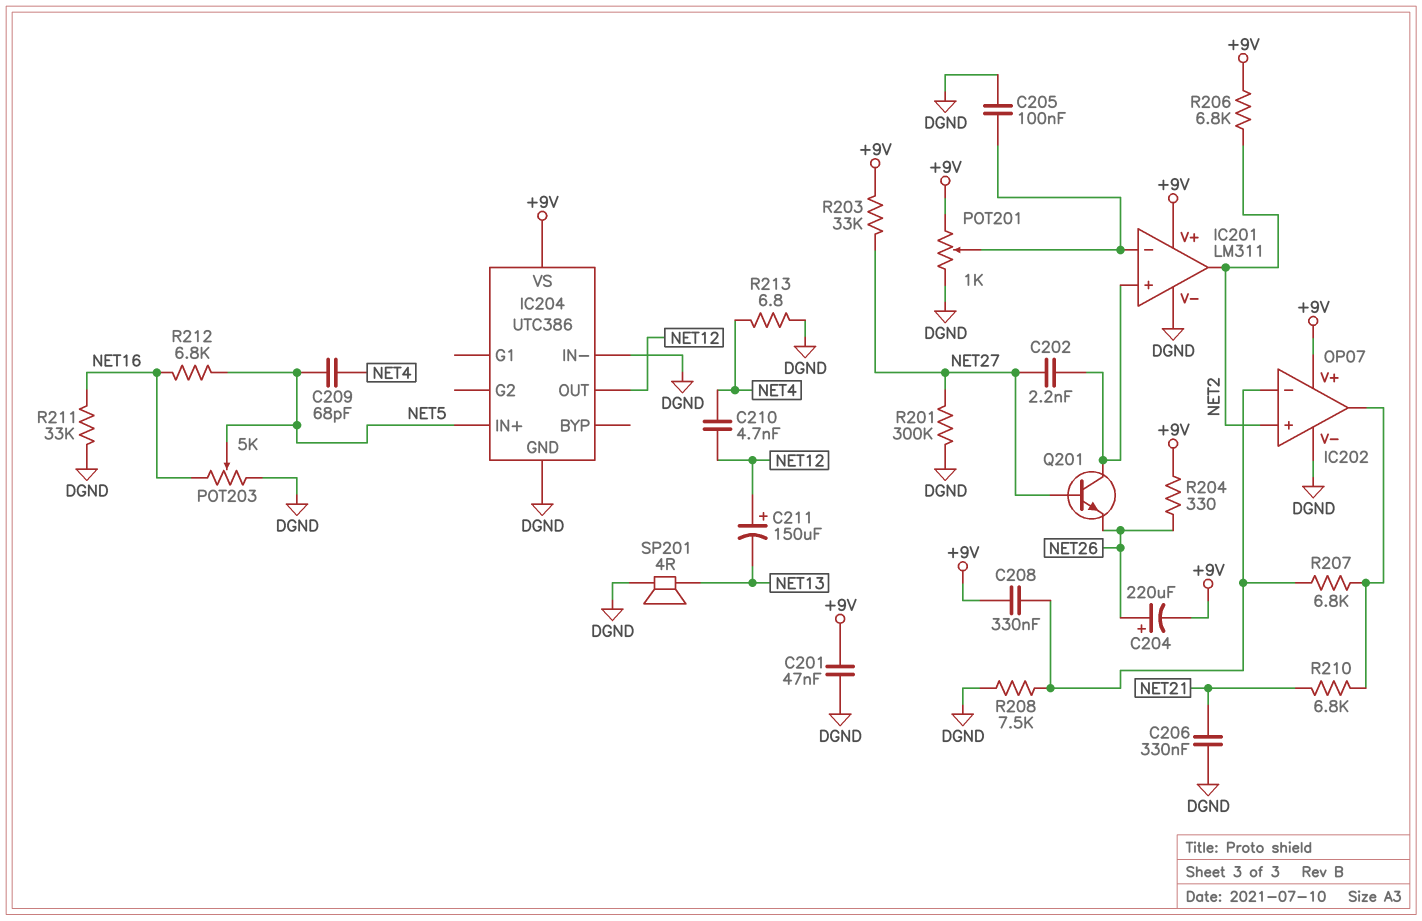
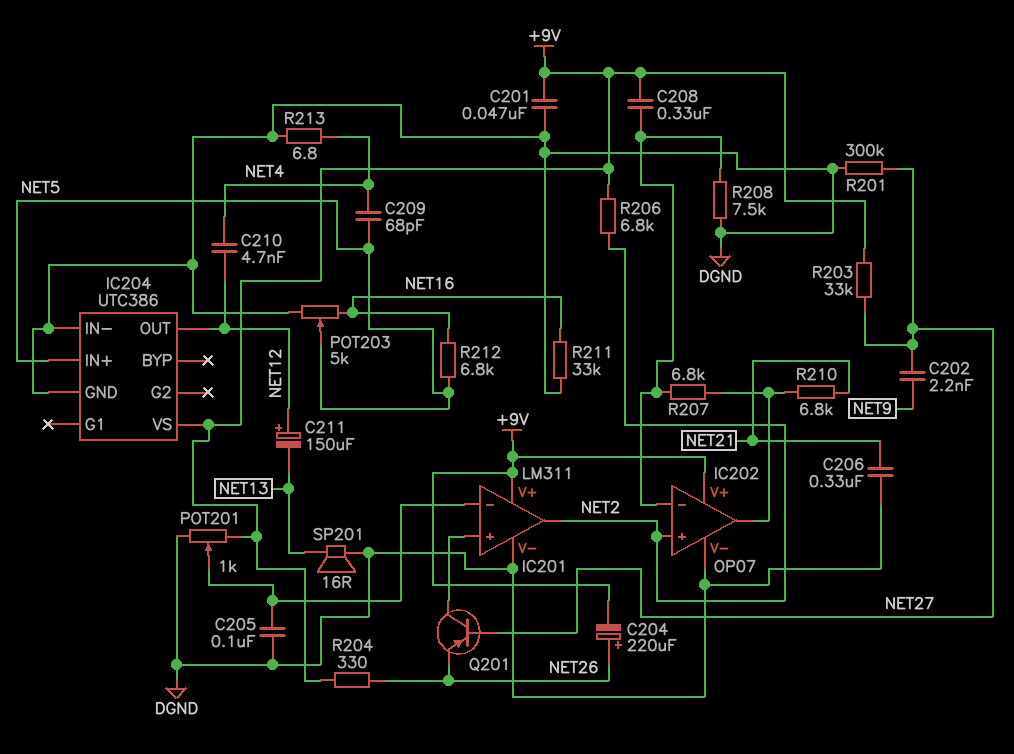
C202: 2.2nF (IC201/in+, NET27) -> 2.2nF (NET9, NET27)
Q201: NPN (B NET27, C IC201/in+, E NET26) -> PNP (B NET27, C IC201/in+, E NET26)
SP201: speaker 4R (DGND, NET13) -> speaker 16R (DGND, NET13)

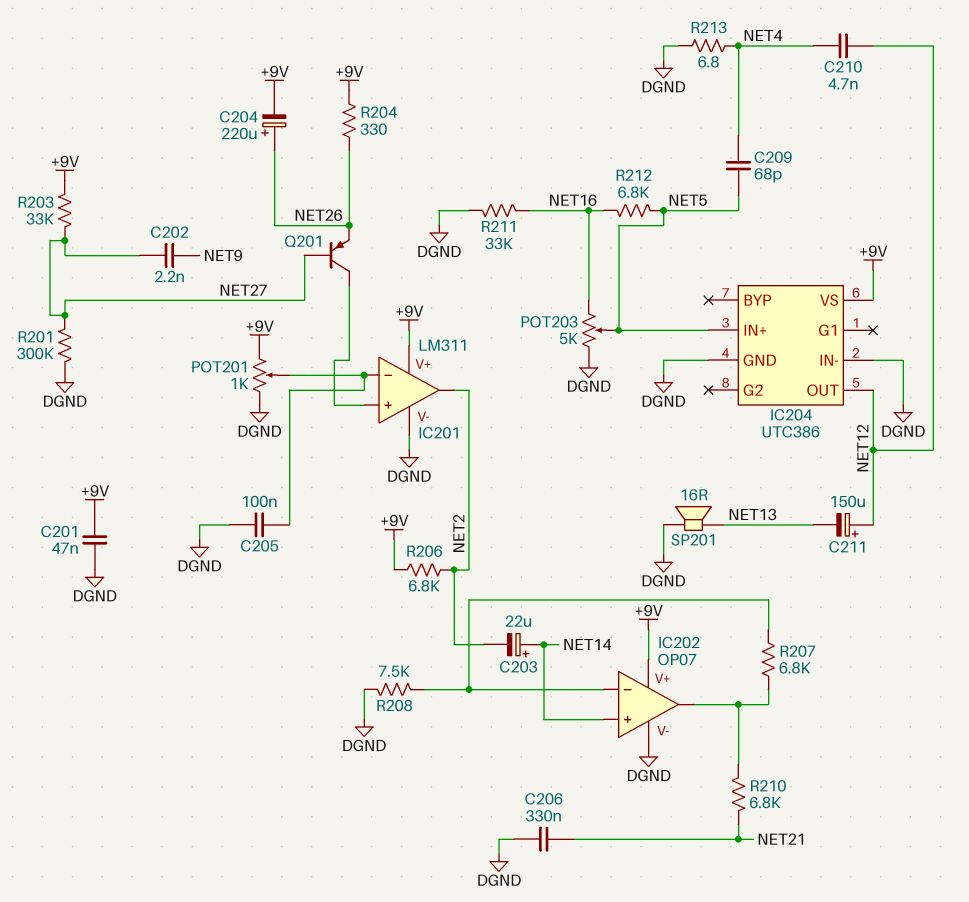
C203: none -> 22uF (plus NET14, minus NET2)
C208: 330nF (+9V, IC202/in-) -> none
IC202 pin in+: NET2 -> NET14

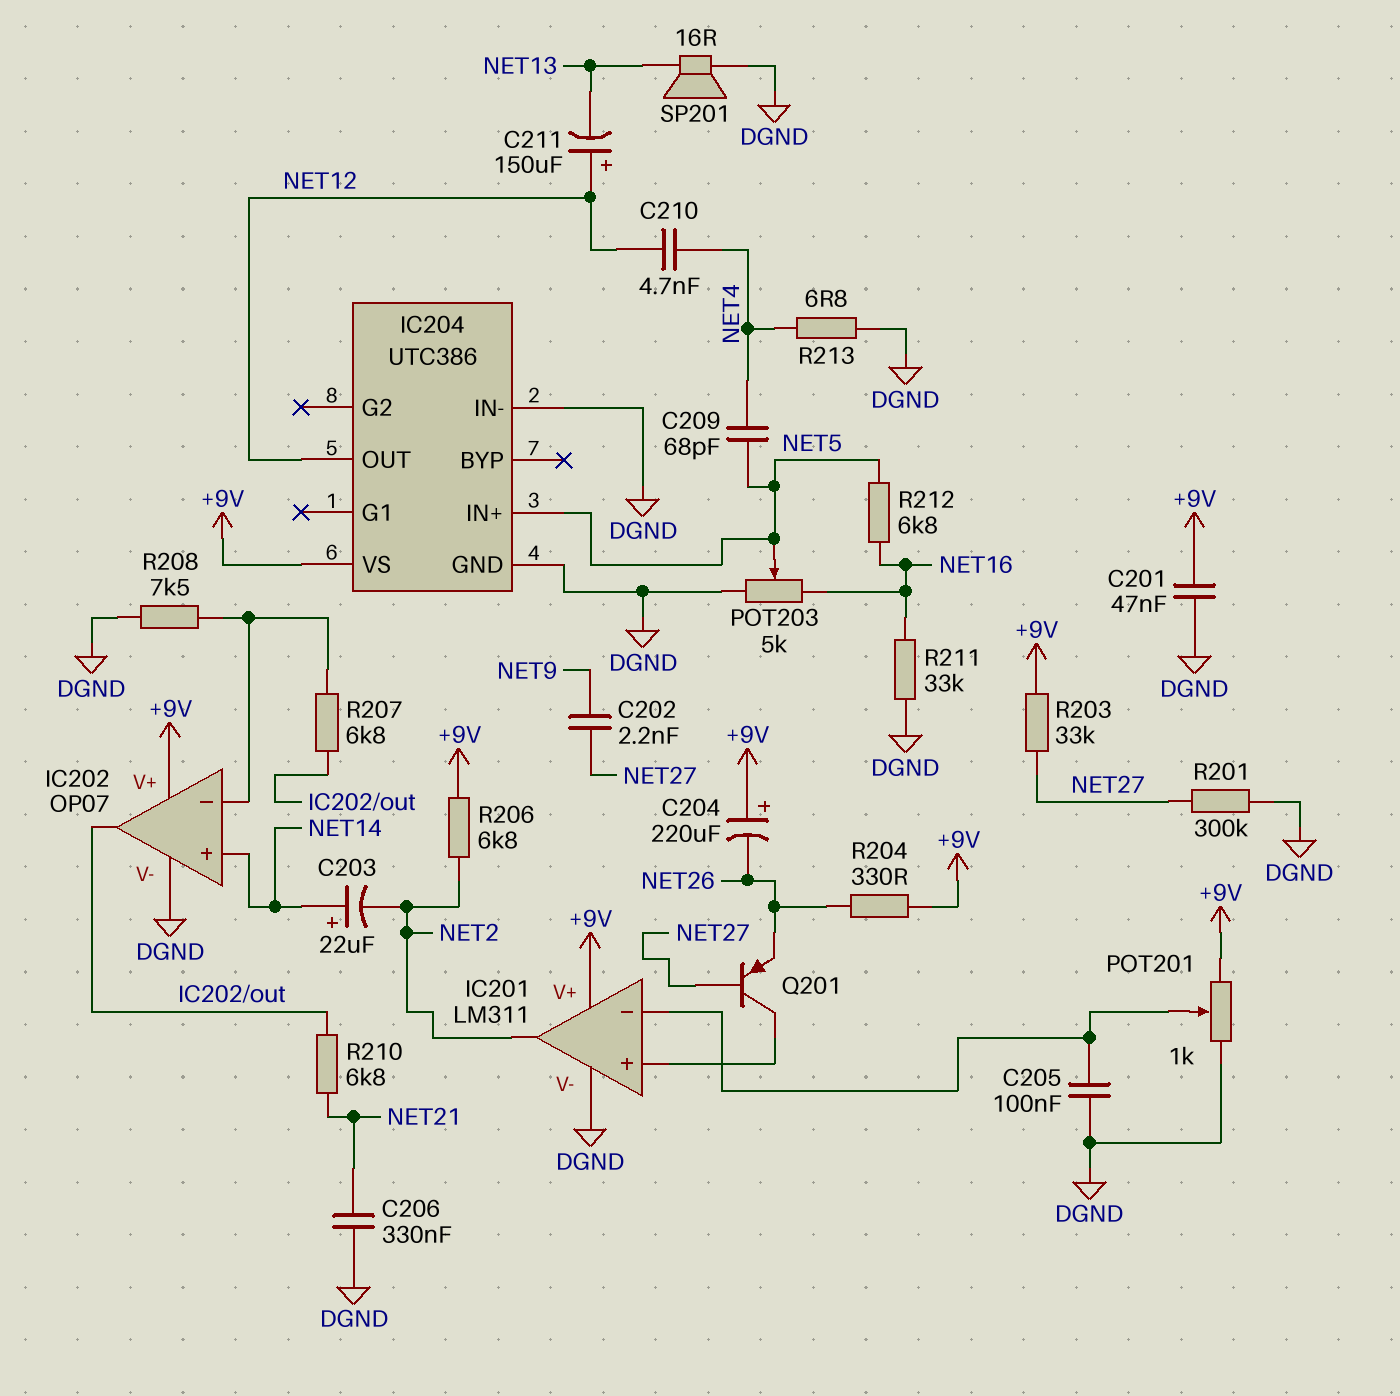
C204: 220uF (plus NET26, minus +9V) -> 220uF (plus +9V, minus NET26)

